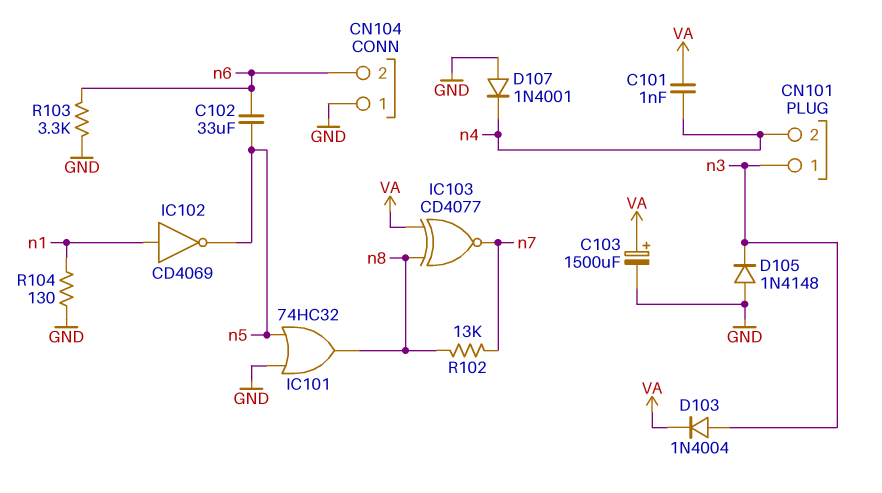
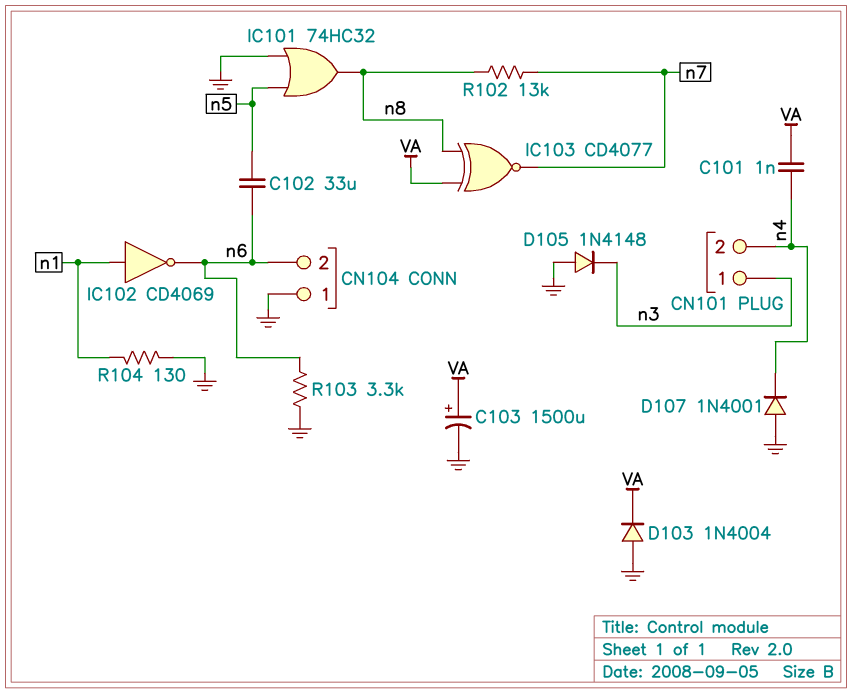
D103: diode 1N4004 (A n3, K VA) -> diode 1N4004 (A GND, K VA)
IC102: NOT CD4069 (in n1, out n5) -> NOT CD4069 (in n1, out n6)

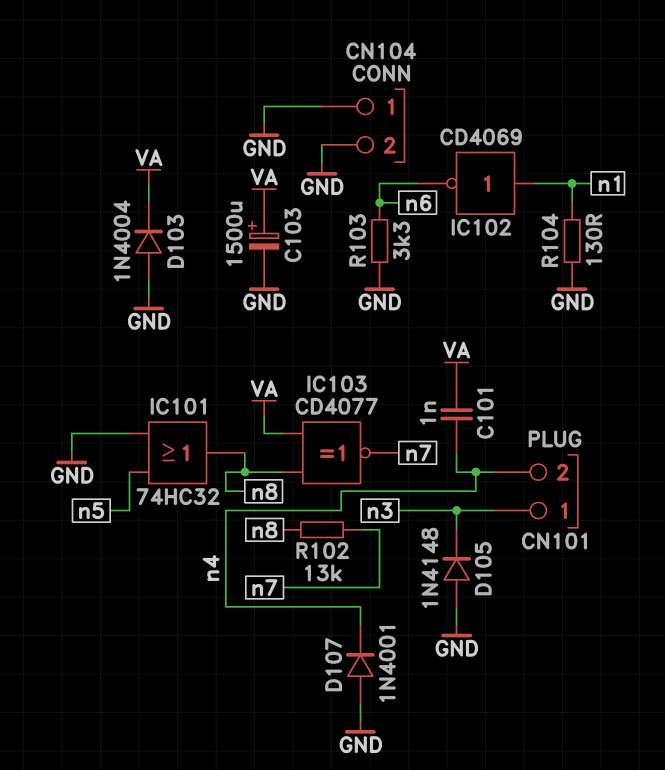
C102: 33uF (n5, n6) -> none
CN104 pin 2: n6 -> GND

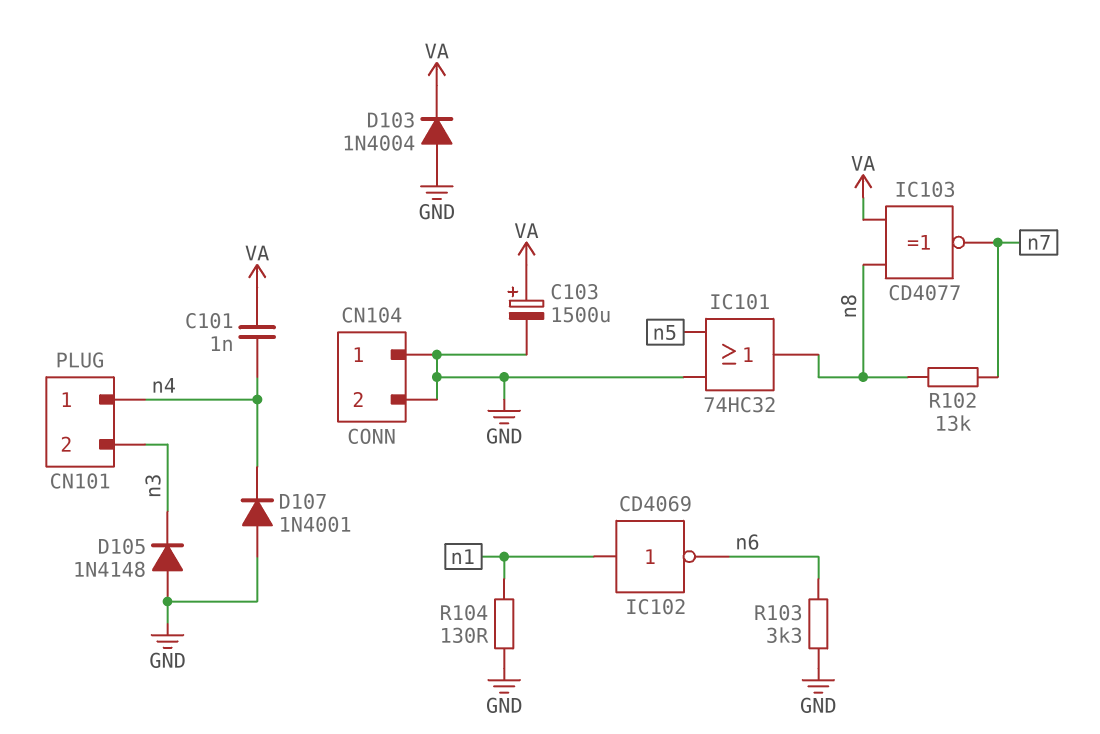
CN101 pin 1: n3 -> n4
CN101 pin 2: n4 -> n3

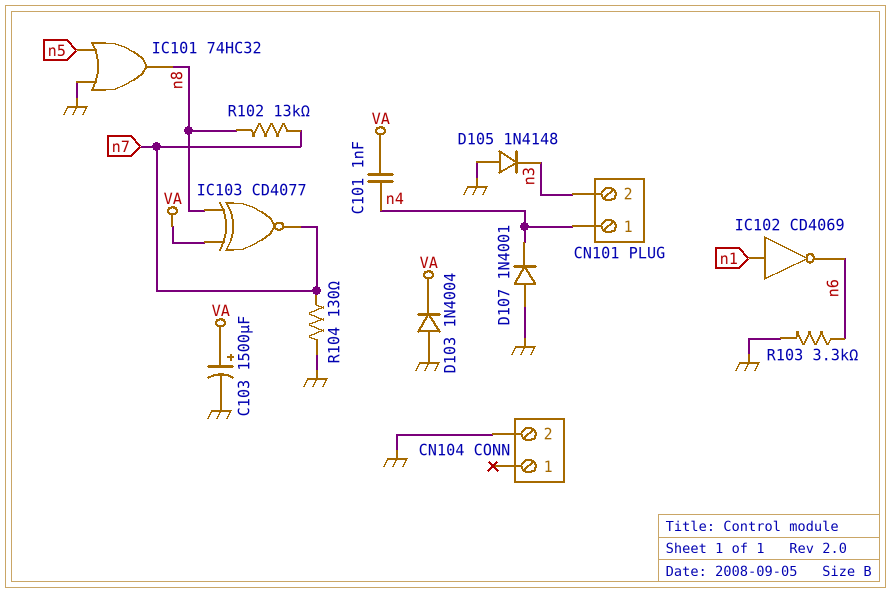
CN104 pin 1: GND -> none
R104: 130 (GND, n1) -> 130 (GND, n7)

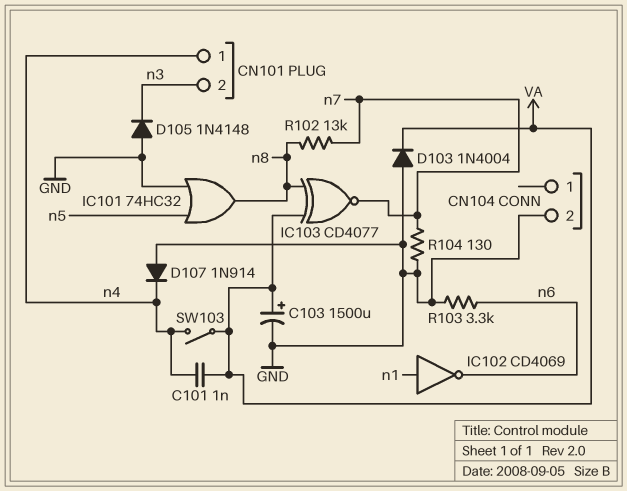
D107: diode 1N4001 (A GND, K n4) -> diode 1N914 (A GND, K n4)
SW103: none -> switch (VA, n4)

